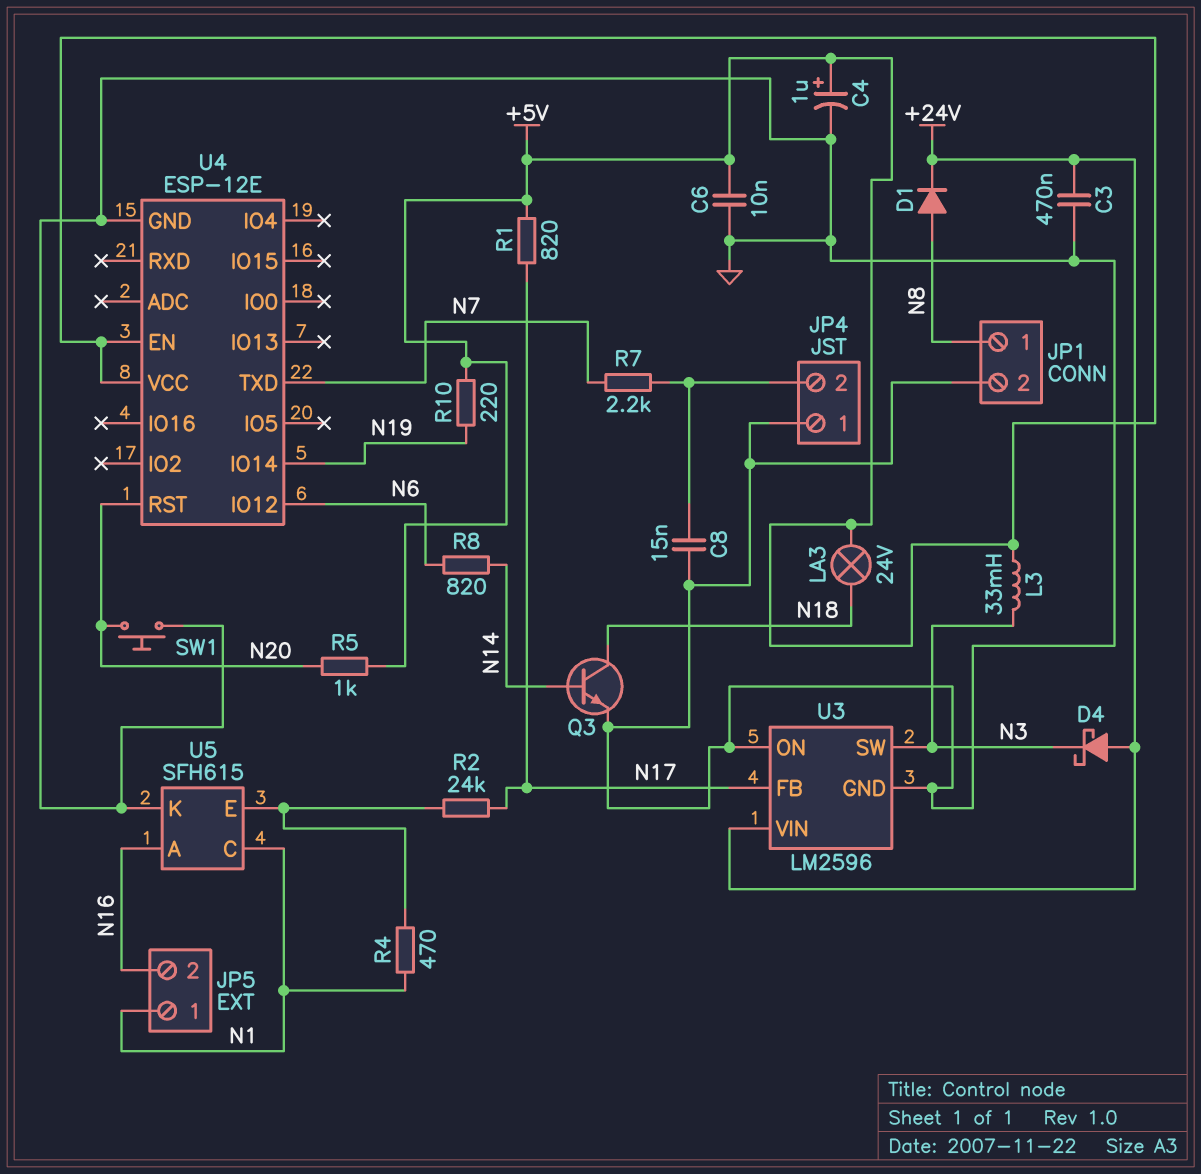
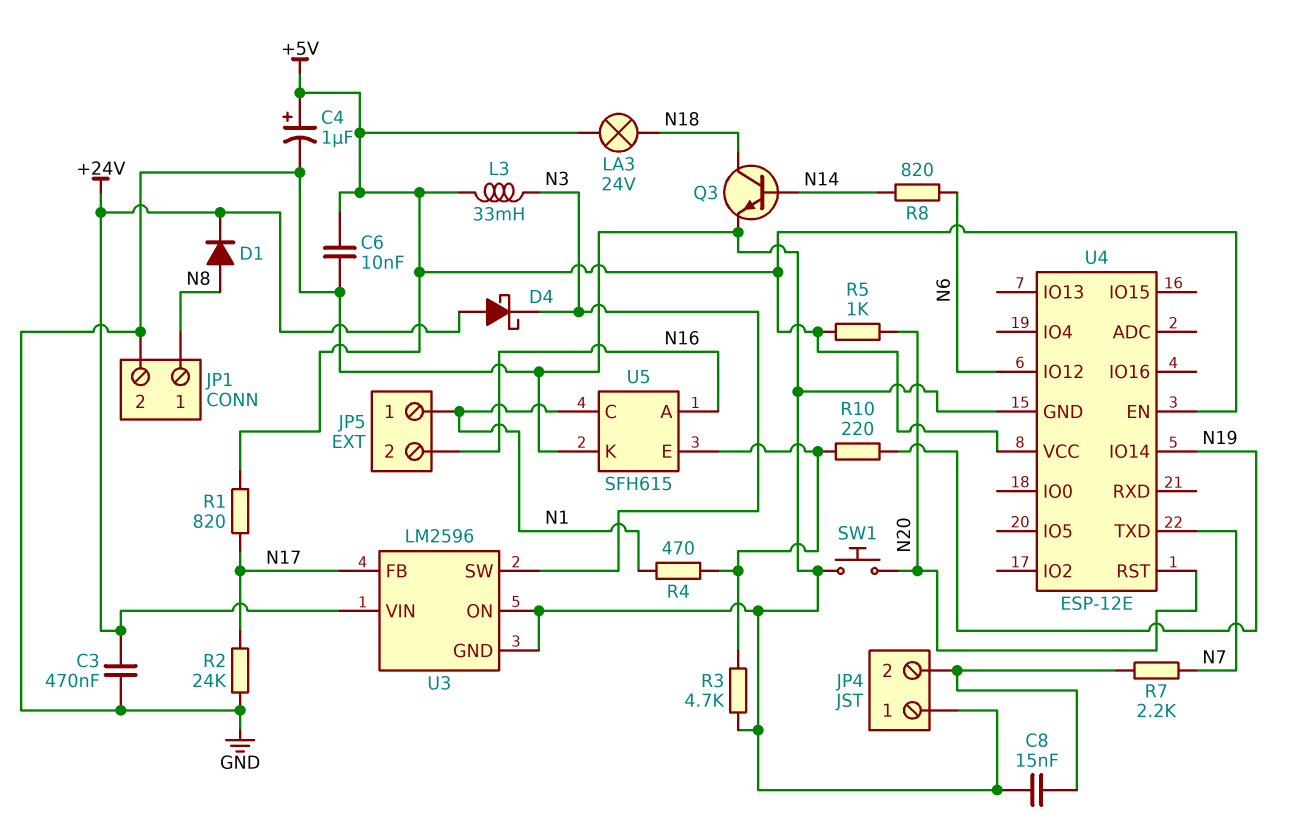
R2: 24k (N17, U5/E) -> 24k (GND, N17)
R3: none -> 4.7k (GND, U5/E)
R10: 220 (+5V, N19) -> 220 (N19, U5/E)

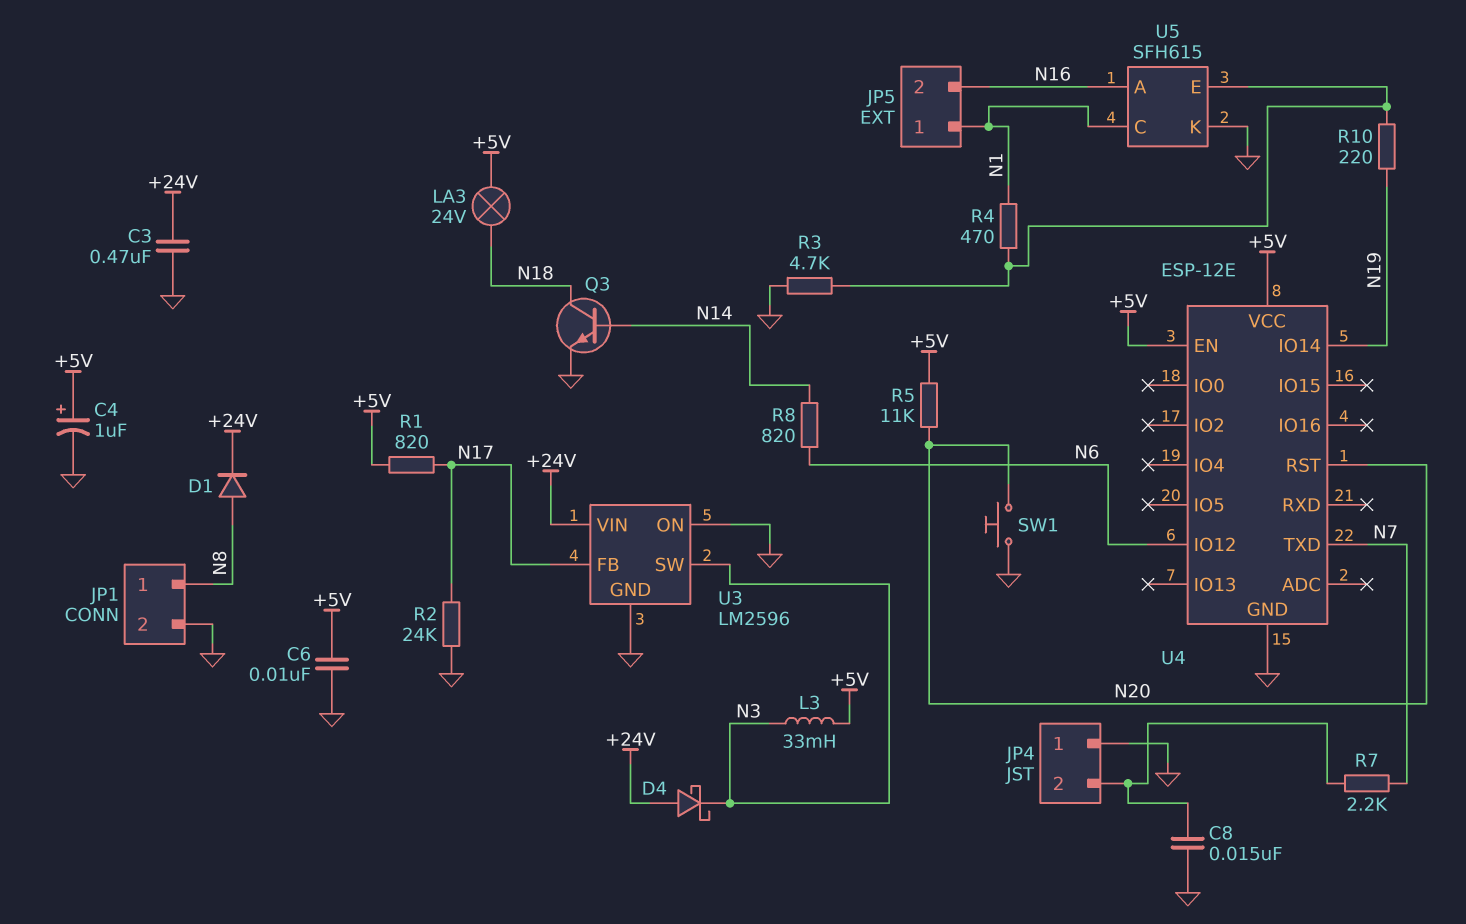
R5: 1k (+5V, N20) -> 11k (+5V, N20)

